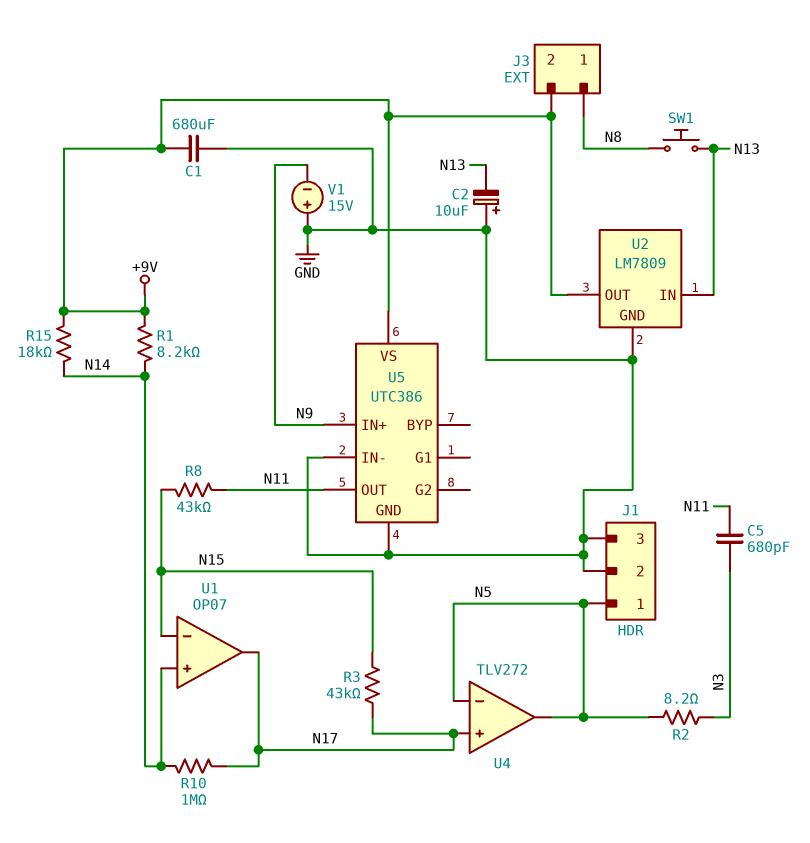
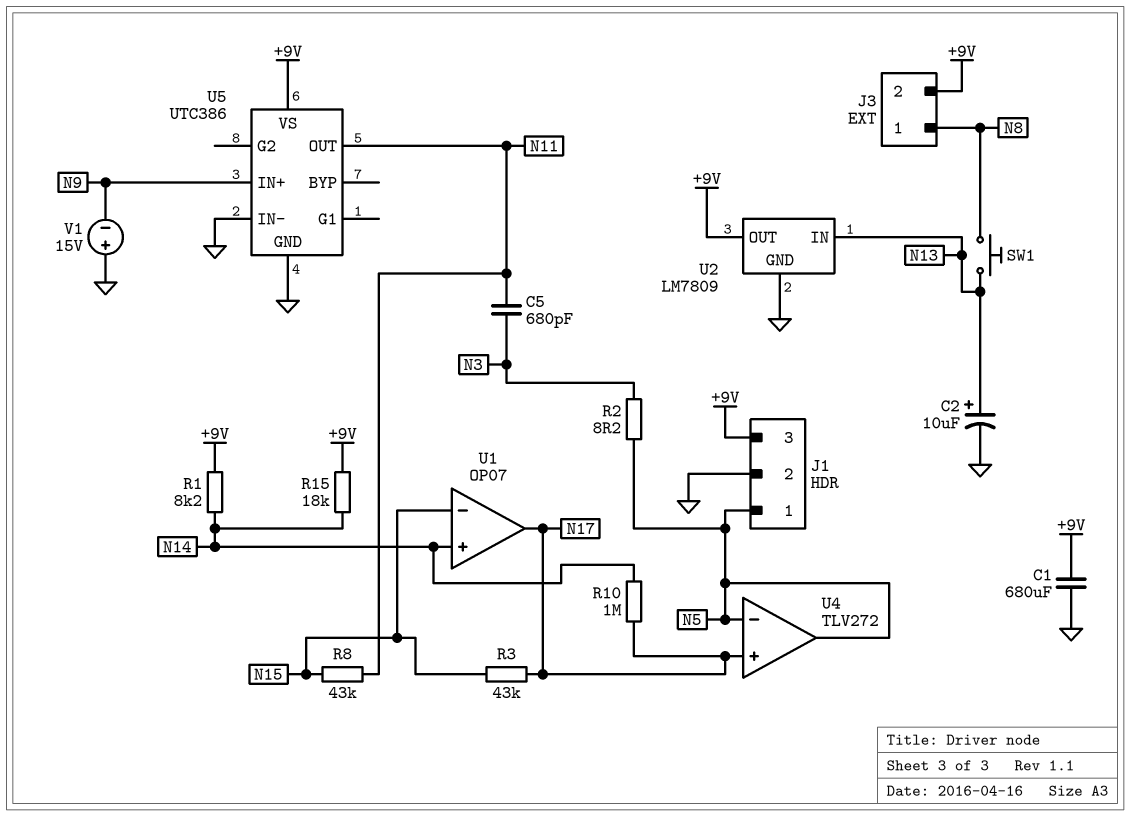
C2: 10uF (plus GND, minus N13) -> 10uF (plus N13, minus GND)
J1 pin 3: GND -> +9V

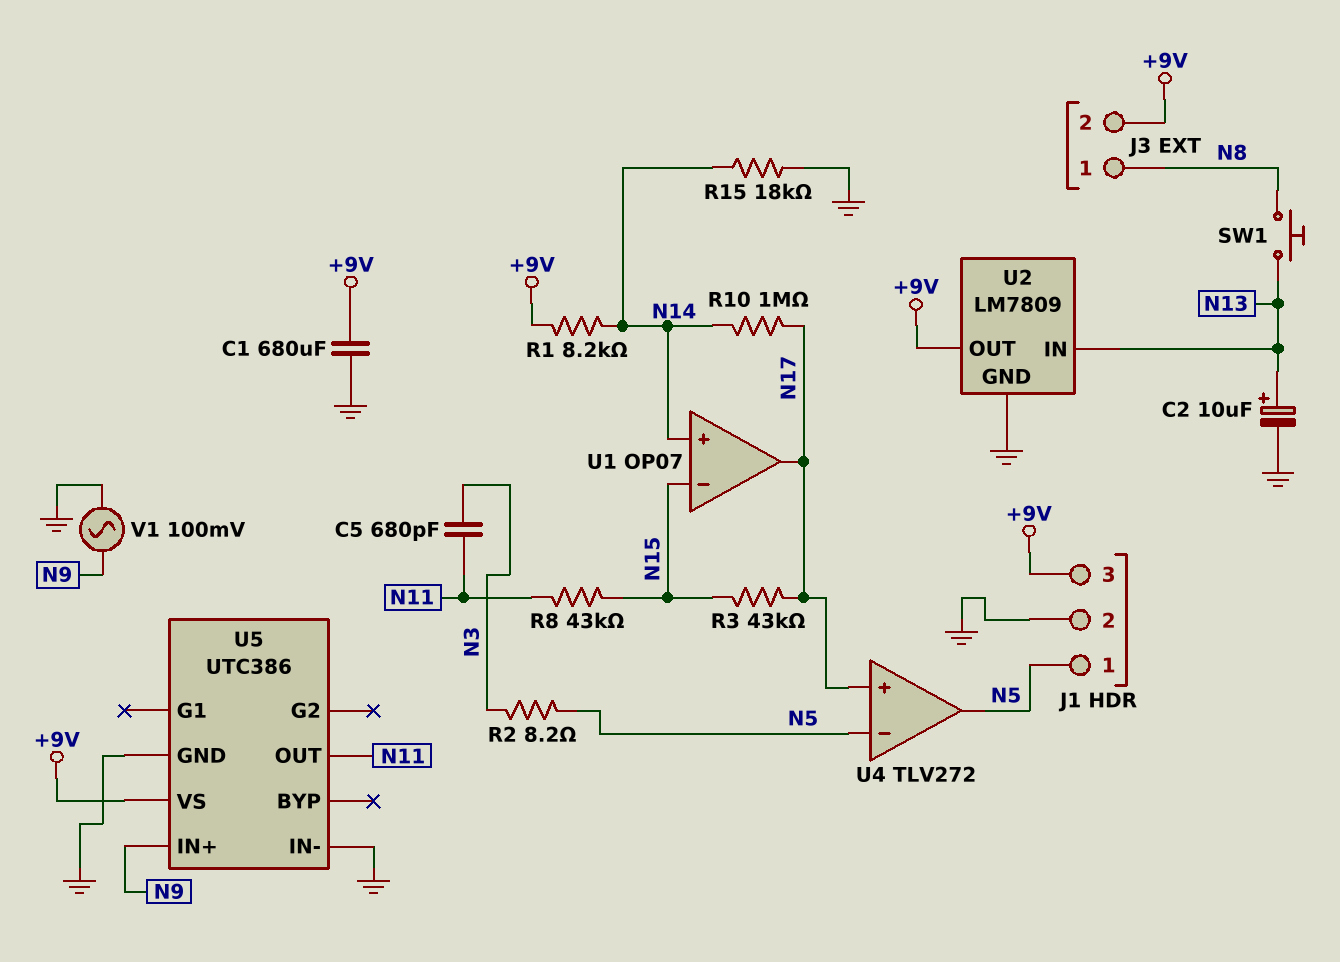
R15: 18k (+9V, N14) -> 18k (GND, N14)
V1: 15V (plus GND, minus N9) -> AC 100mV (GND, N9)

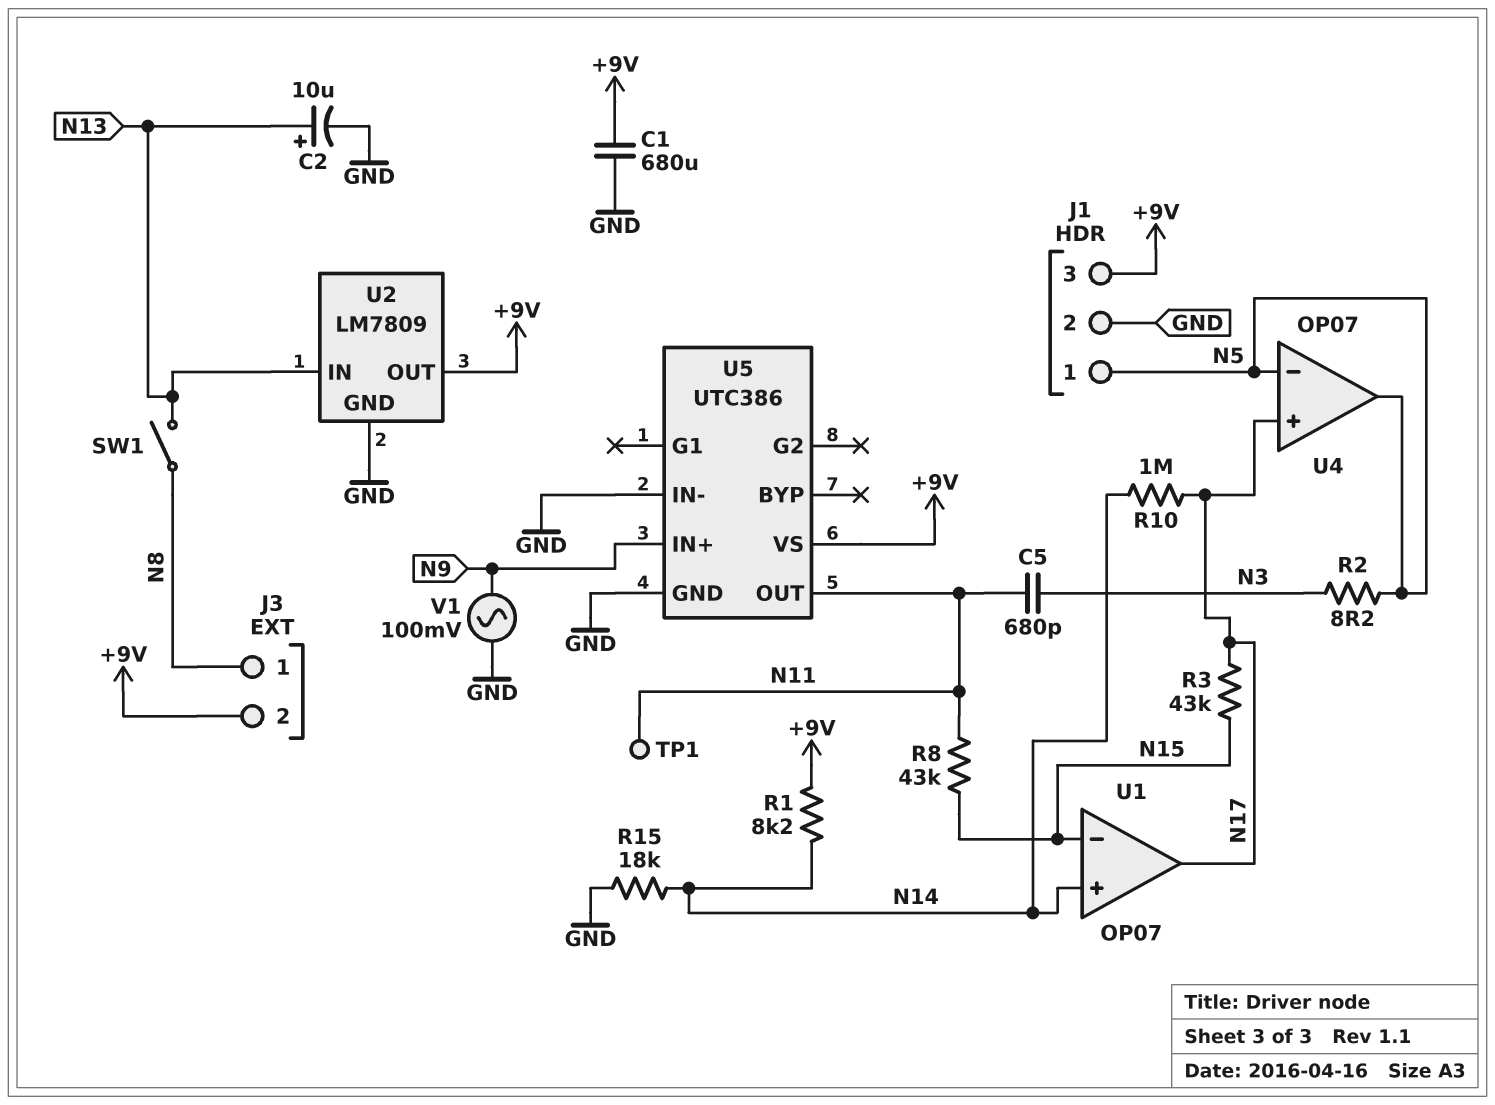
SW1: button (N8, N13) -> switch (N8, N13)
TP1: none -> test point (N11)
U4: TLV272 -> OP07

